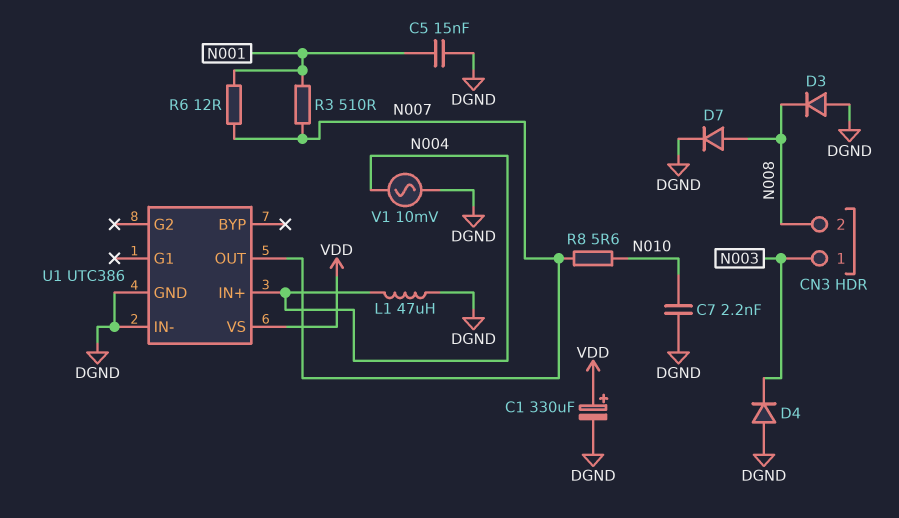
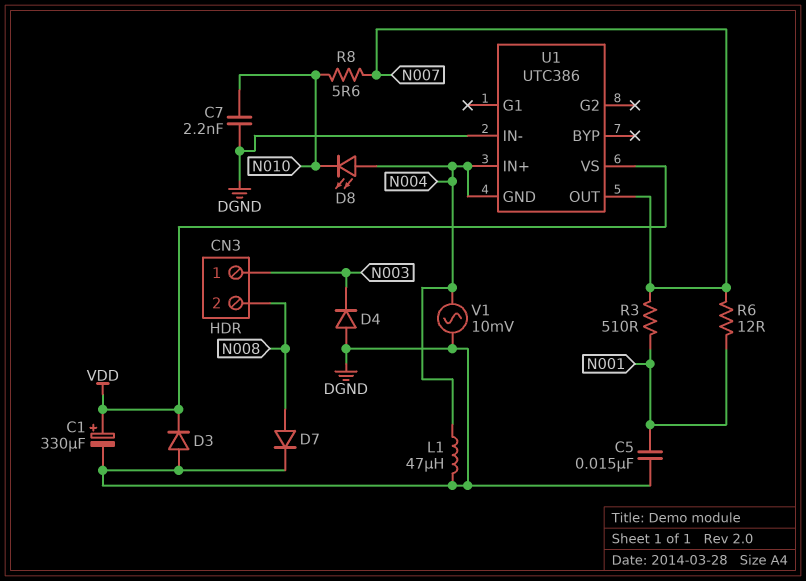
D3: diode (A DGND, K N008) -> diode (A DGND, K VDD)
D8: none -> LED (A N004, K N010)
U1 pin GND: DGND -> N004

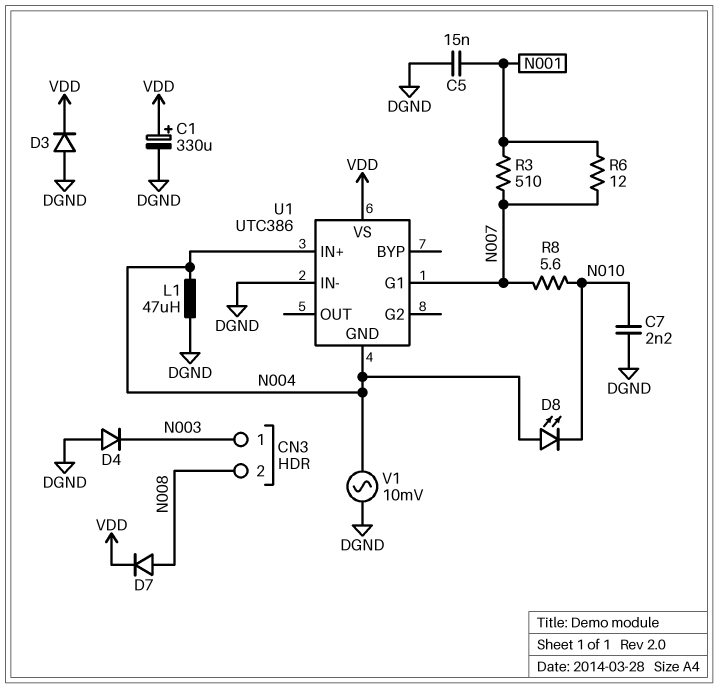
D7: diode (A N008, K DGND) -> diode (A N008, K VDD)
U1 pin G1: none -> N007
U1 pin OUT: N007 -> none

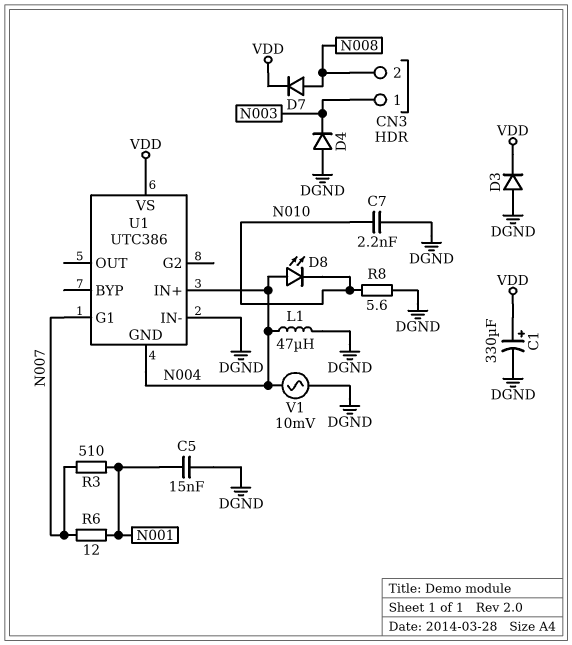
R8: 5.6 (N007, N010) -> 5.6 (DGND, N010)

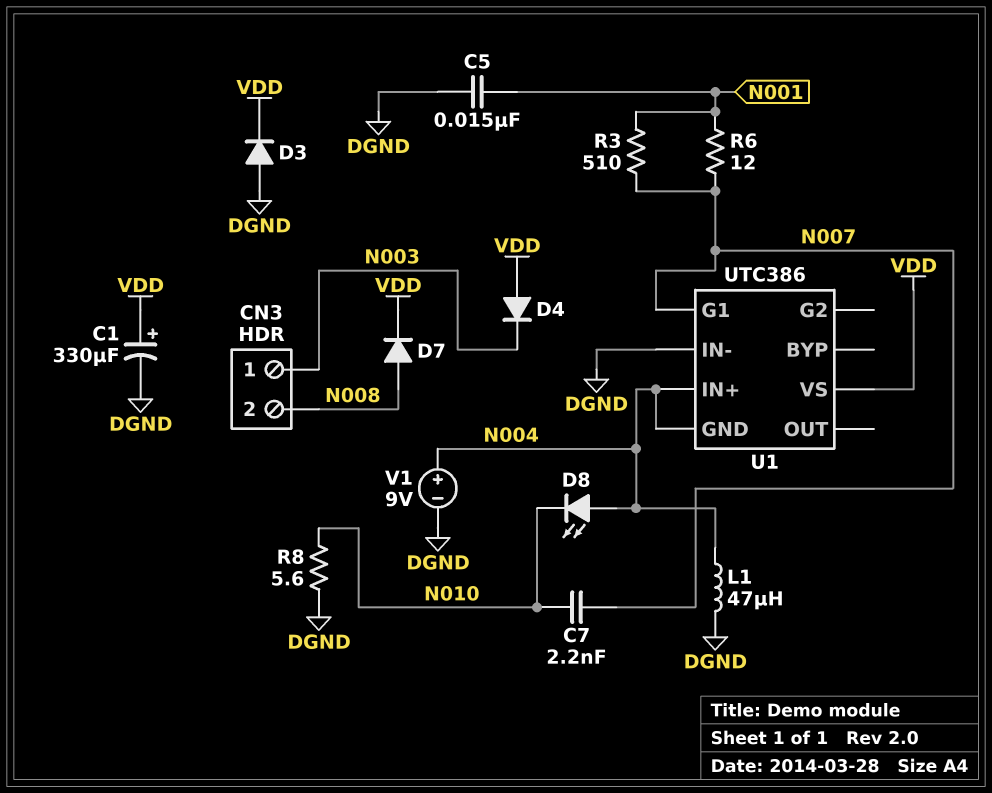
C7: 2.2nF (DGND, N010) -> 2.2nF (N007, N010)
D4: diode (A DGND, K N003) -> diode (A VDD, K N003)
V1: AC 10mV (DGND, N004) -> 9V (plus N004, minus DGND)

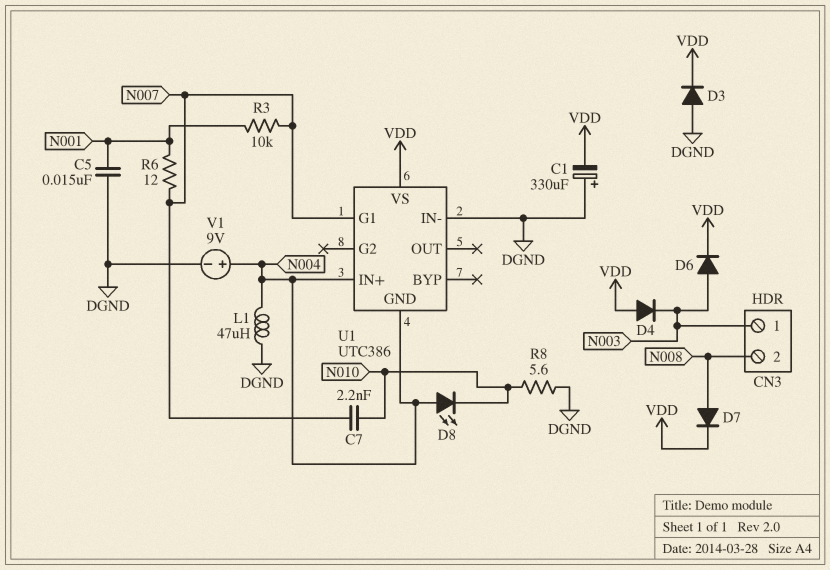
C1: 330uF (plus VDD, minus DGND) -> 330uF (plus DGND, minus VDD)
D6: none -> diode (A N003, K VDD)
R3: 510 (N001, N007) -> 10k (N001, N007)

